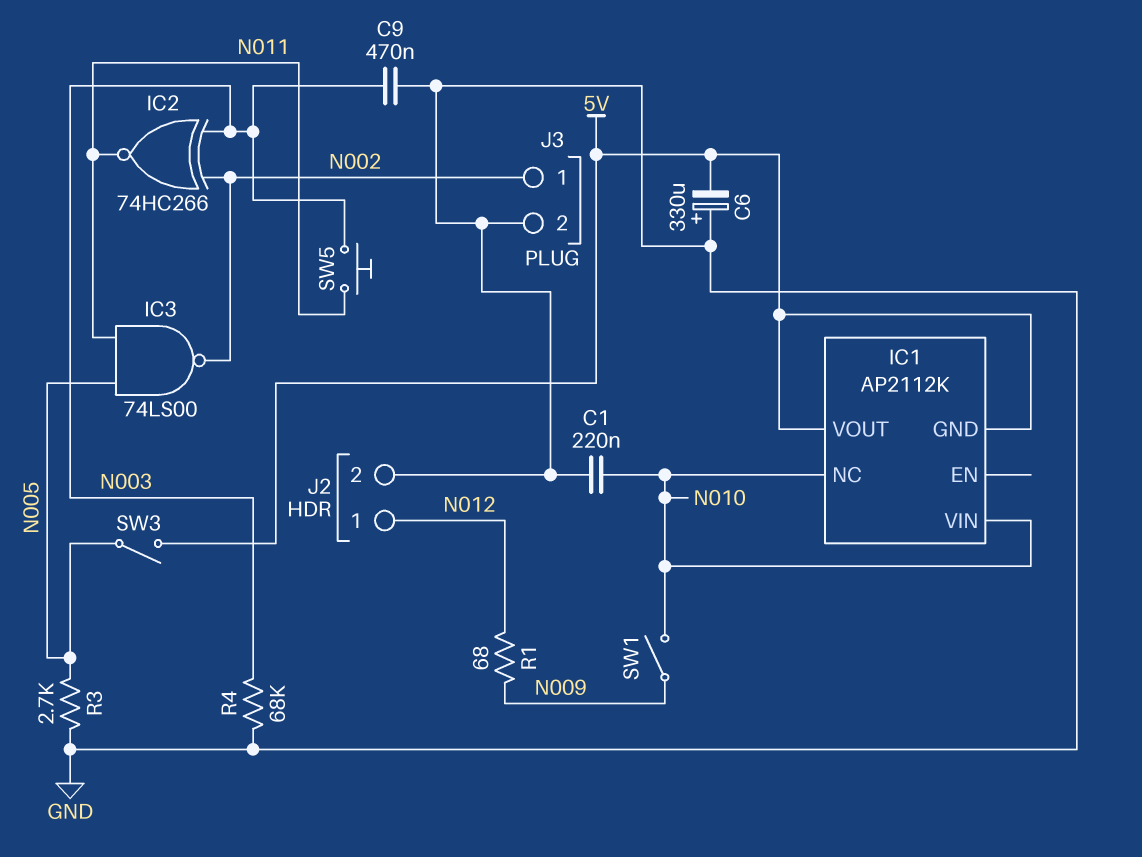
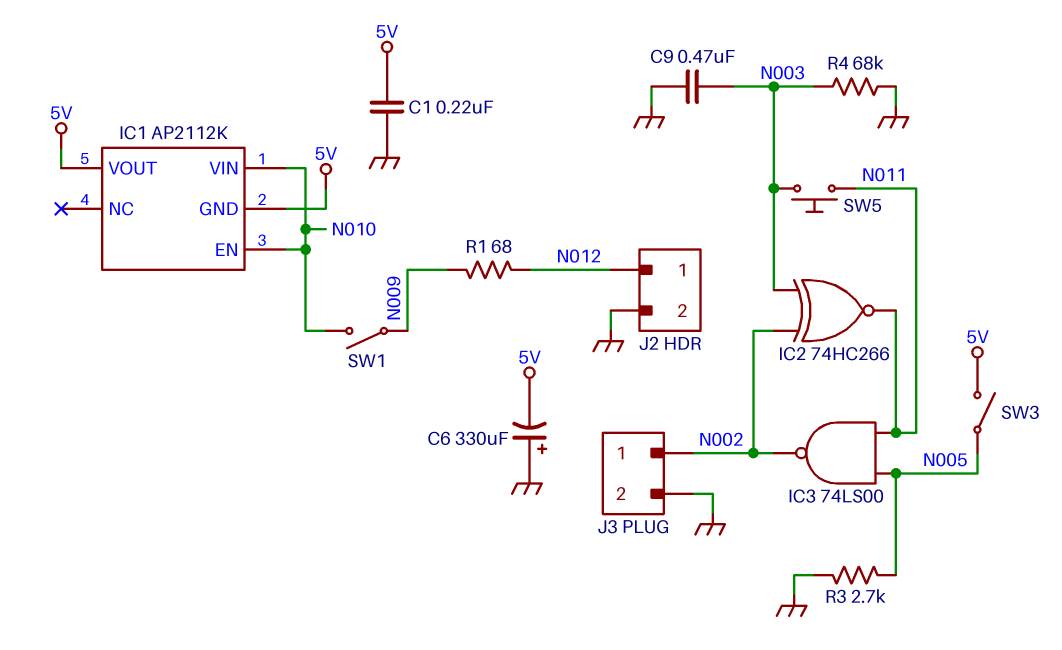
C1: 220nF (GND, N010) -> 220nF (5V, GND)
IC1 pin EN: none -> N010
IC1 pin NC: N010 -> none

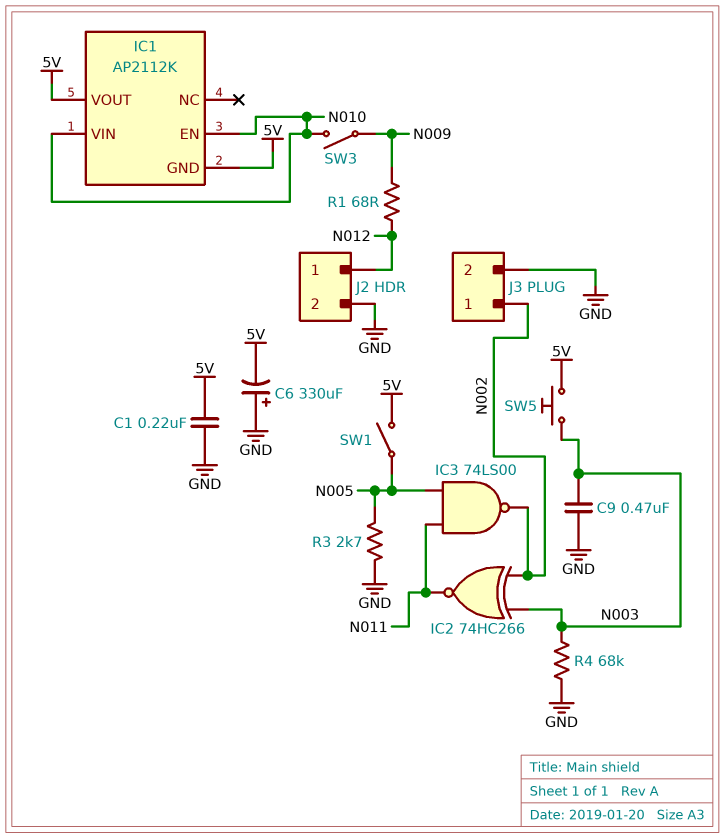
SW1: switch (N009, N010) -> switch (5V, N005)
SW3: switch (5V, N005) -> switch (N009, N010)
SW5: button (N003, N011) -> button (5V, N003)

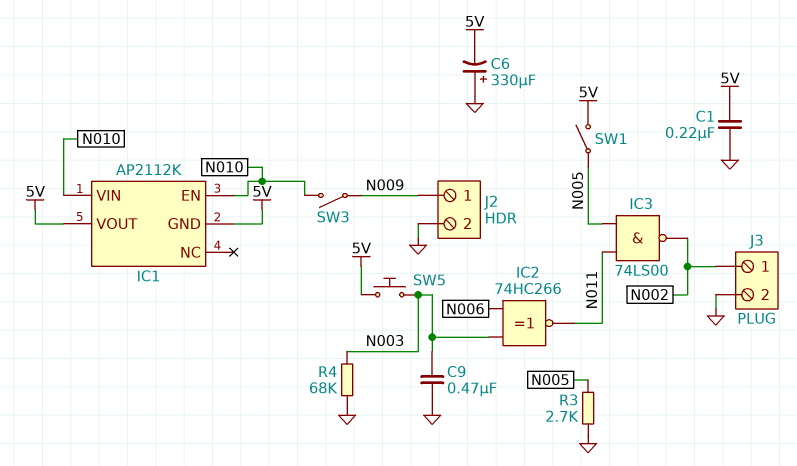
IC2: XNOR 74HC266 (in N002, in N003, out N011) -> XNOR 74HC266 (in N003, in N006, out N011)
J2 pin 1: N012 -> N009
R1: 68 (N009, N012) -> none

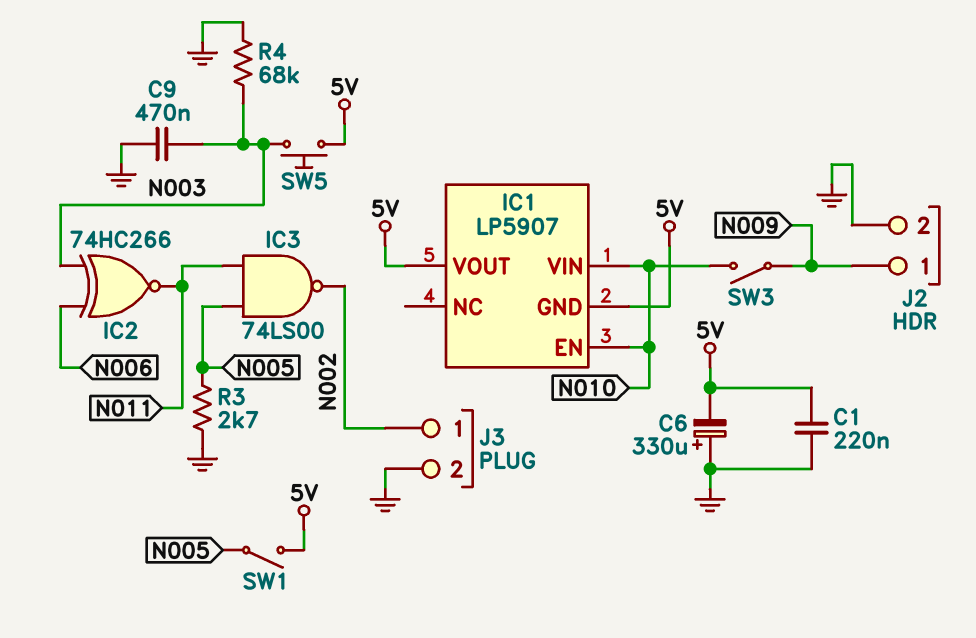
IC1: AP2112K -> LP5907

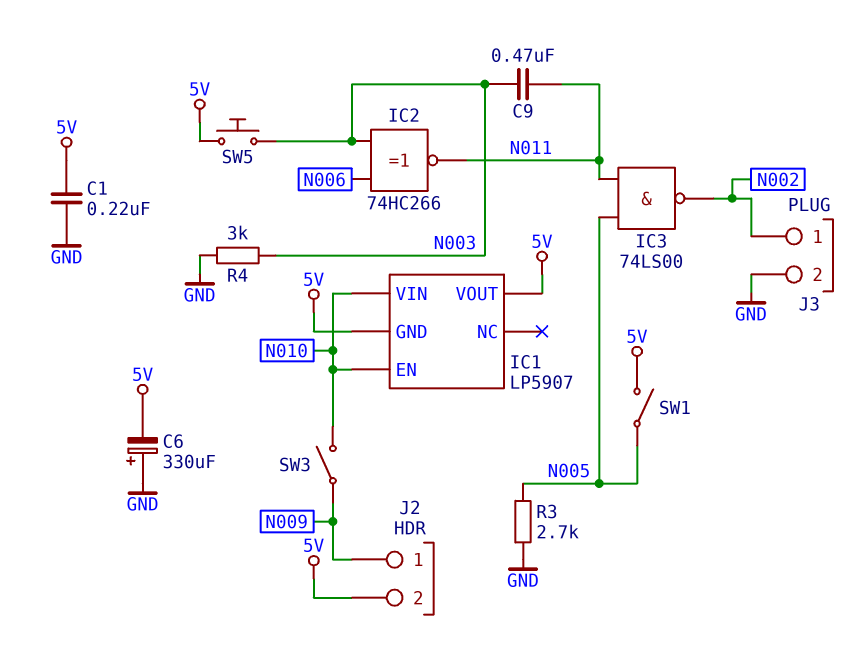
C9: 470nF (GND, N003) -> 470nF (N003, N011)
J2 pin 2: GND -> 5V
R4: 68k (GND, N003) -> 3k (GND, N003)

